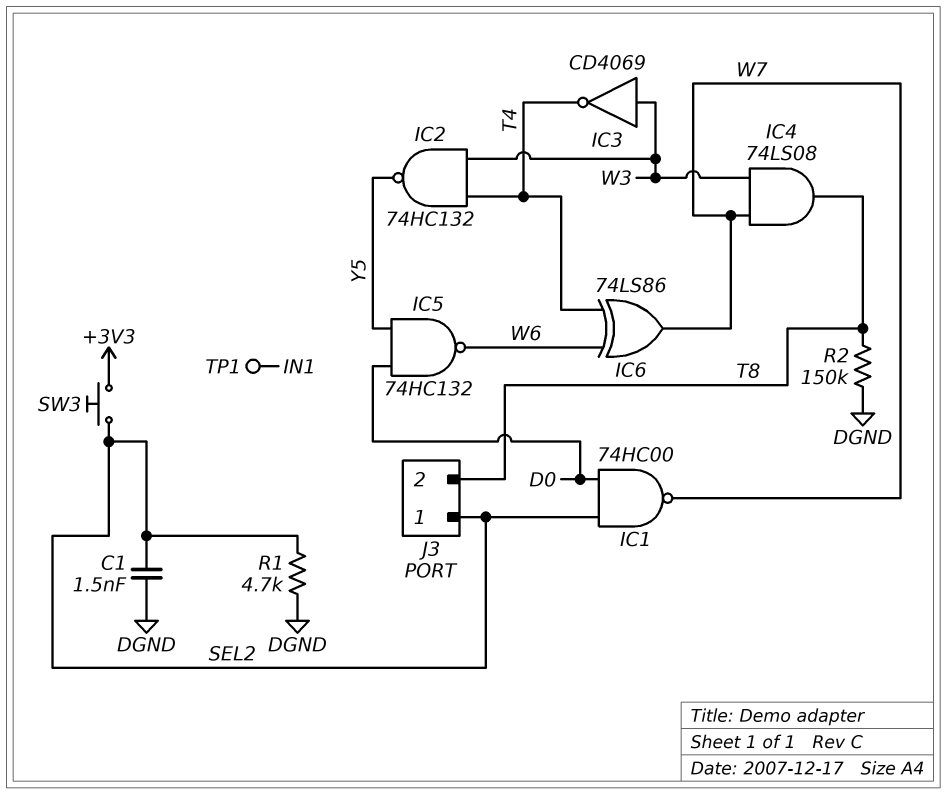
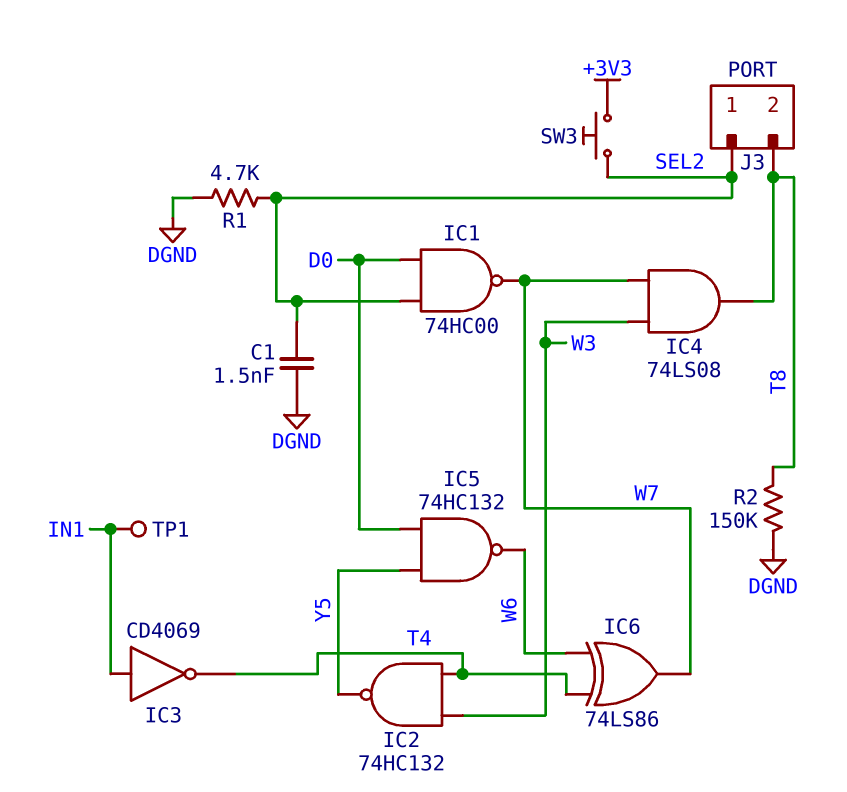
IC3: NOT CD4069 (in W3, out T4) -> NOT CD4069 (in IN1, out T4)

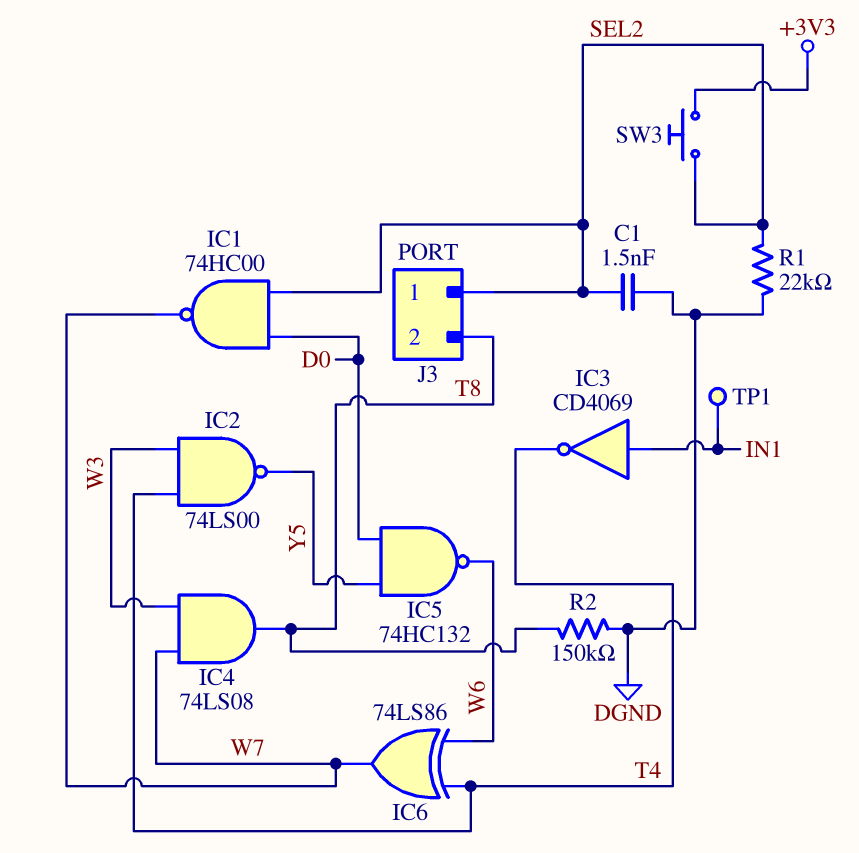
IC2: NAND 74HC132 (in T4, in W3, out Y5) -> NAND 74LS00 (in T4, in W3, out Y5)
R1: 4.7k (DGND, SEL2) -> 22k (DGND, SEL2)

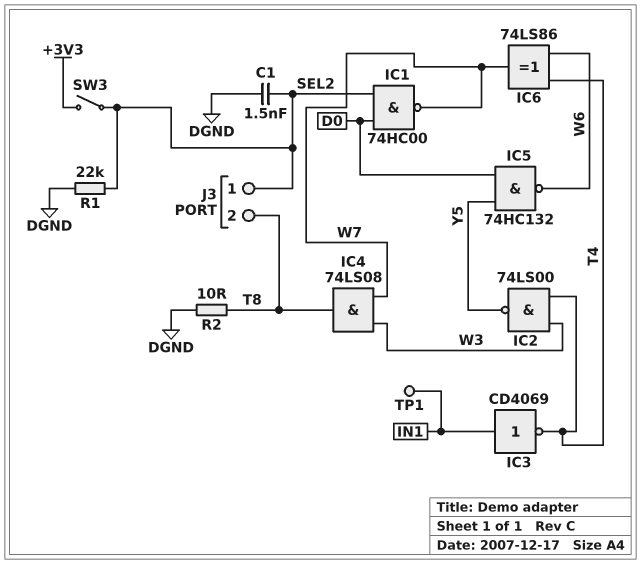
R2: 150k (DGND, T8) -> 10 (DGND, T8)
SW3: button (+3V3, SEL2) -> switch (+3V3, SEL2)

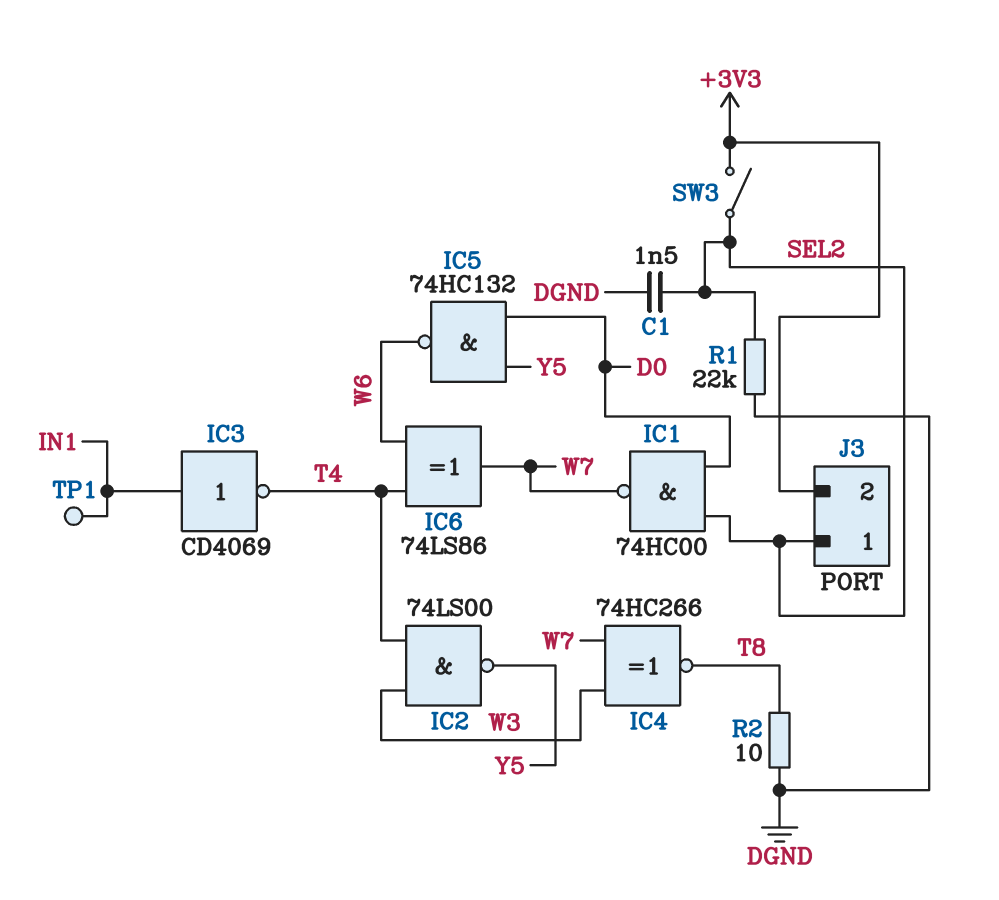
IC4: AND 74LS08 (in W3, in W7, out T8) -> XNOR 74HC266 (in W3, in W7, out T8)
J3 pin 2: T8 -> +3V3

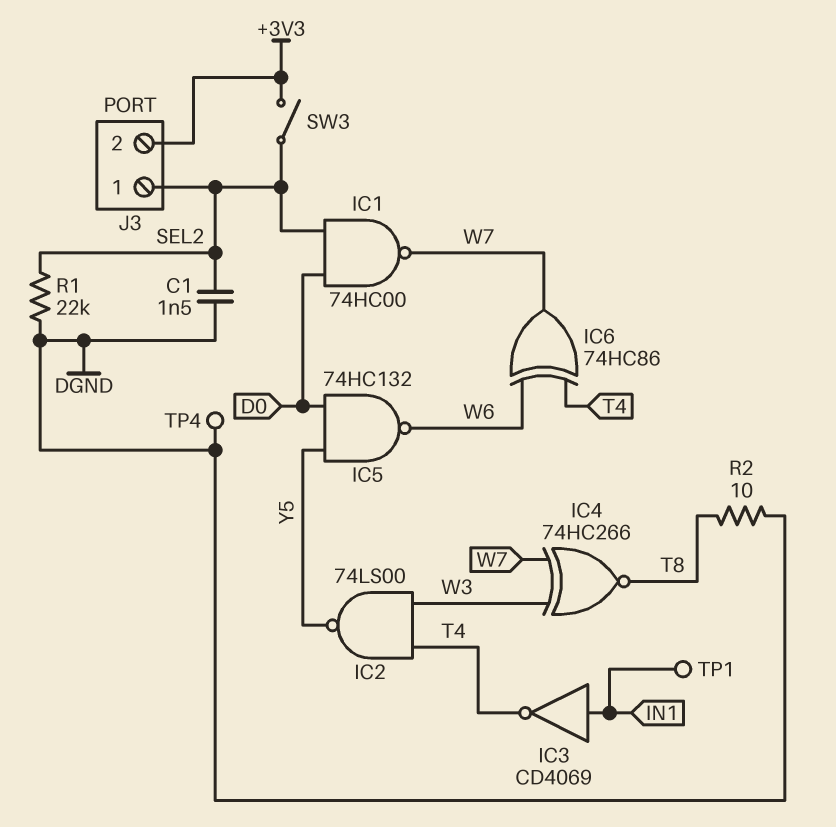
IC6: XOR 74LS86 (in T4, in W6, out W7) -> XOR 74HC86 (in T4, in W6, out W7)
TP4: none -> test point (DGND)

